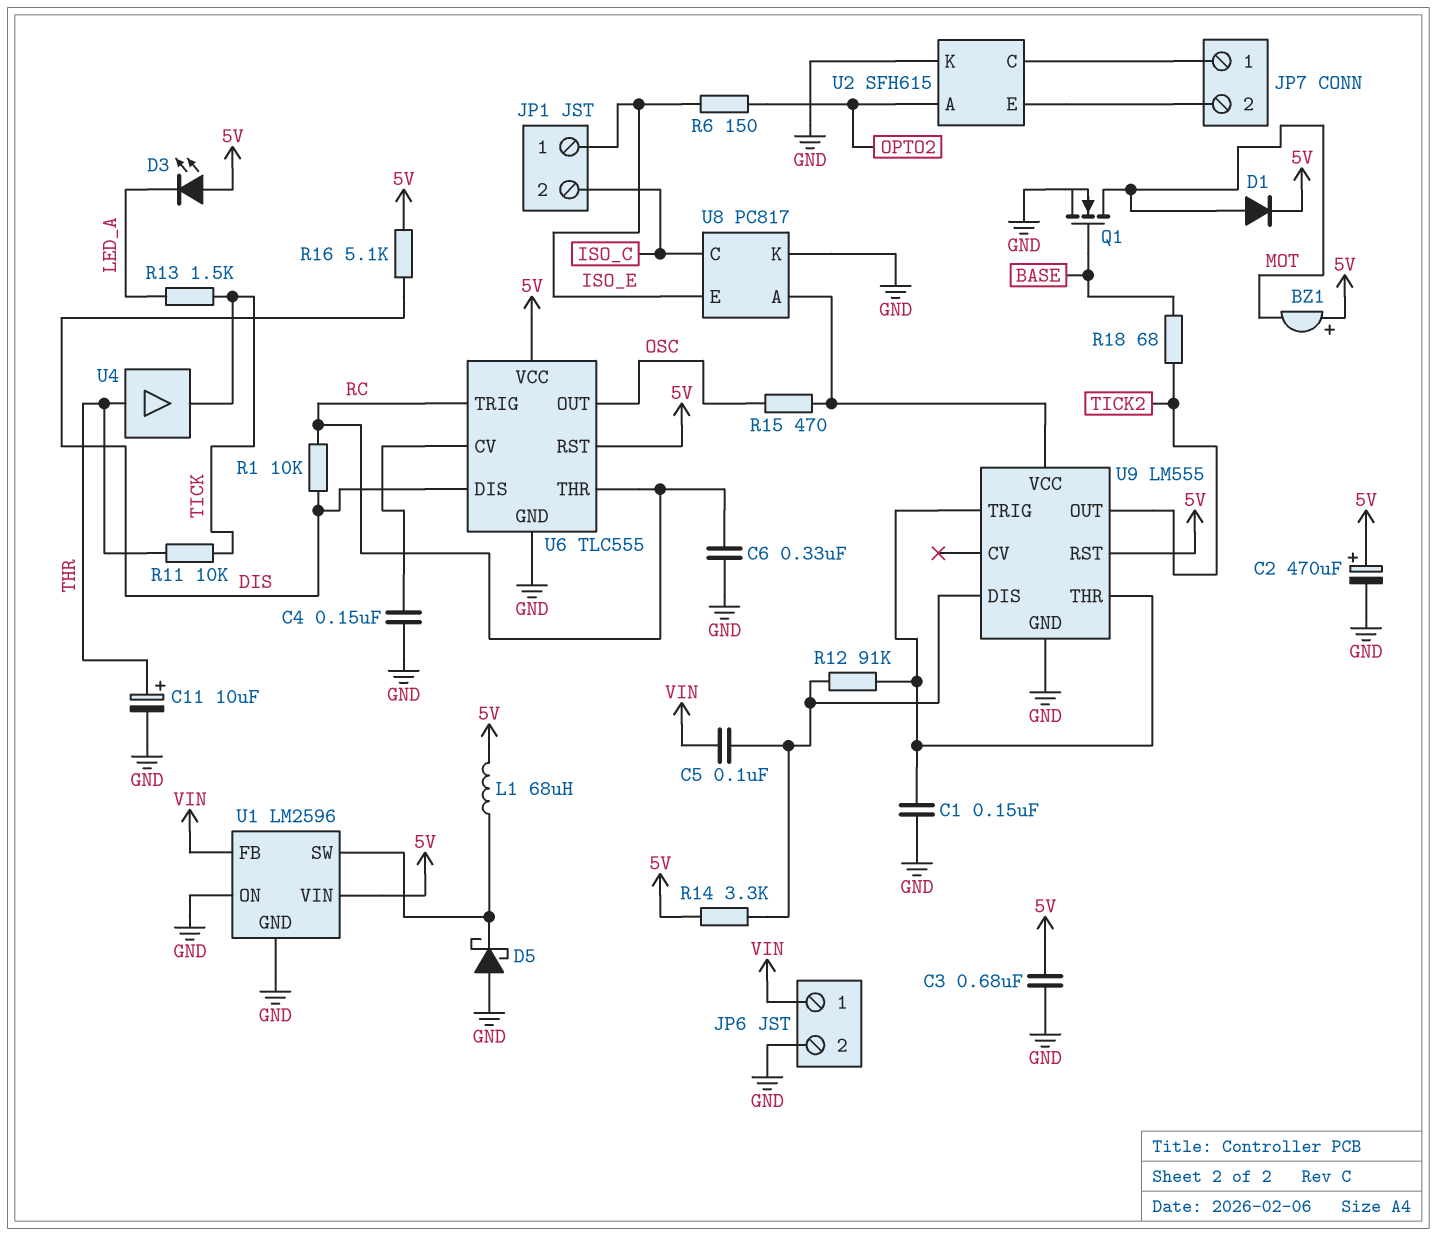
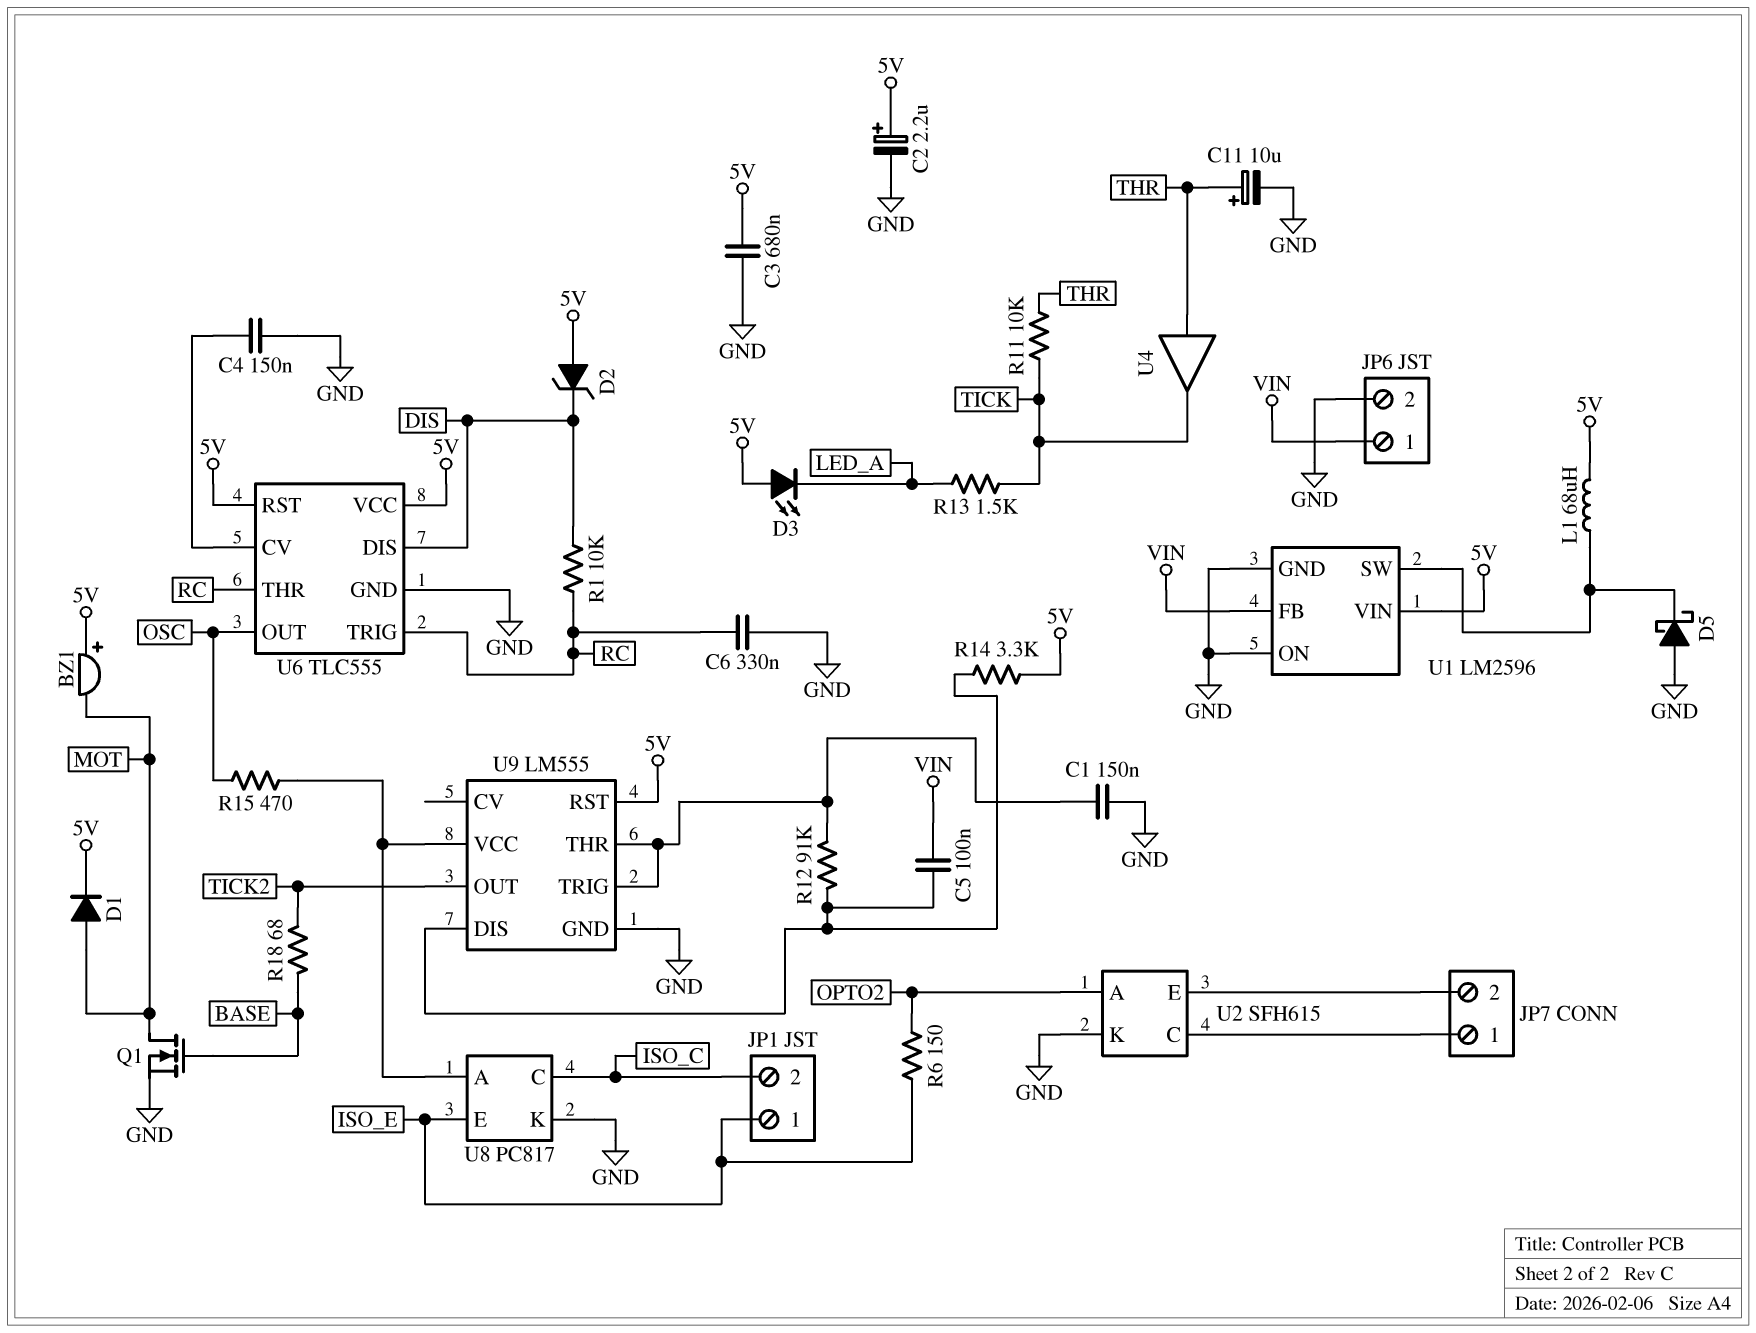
C2: 470uF (plus 5V, minus GND) -> 2.2uF (plus 5V, minus GND)
D2: none -> zener (A 5V, K DIS)
R16: 5.1k (5V, DIS) -> none

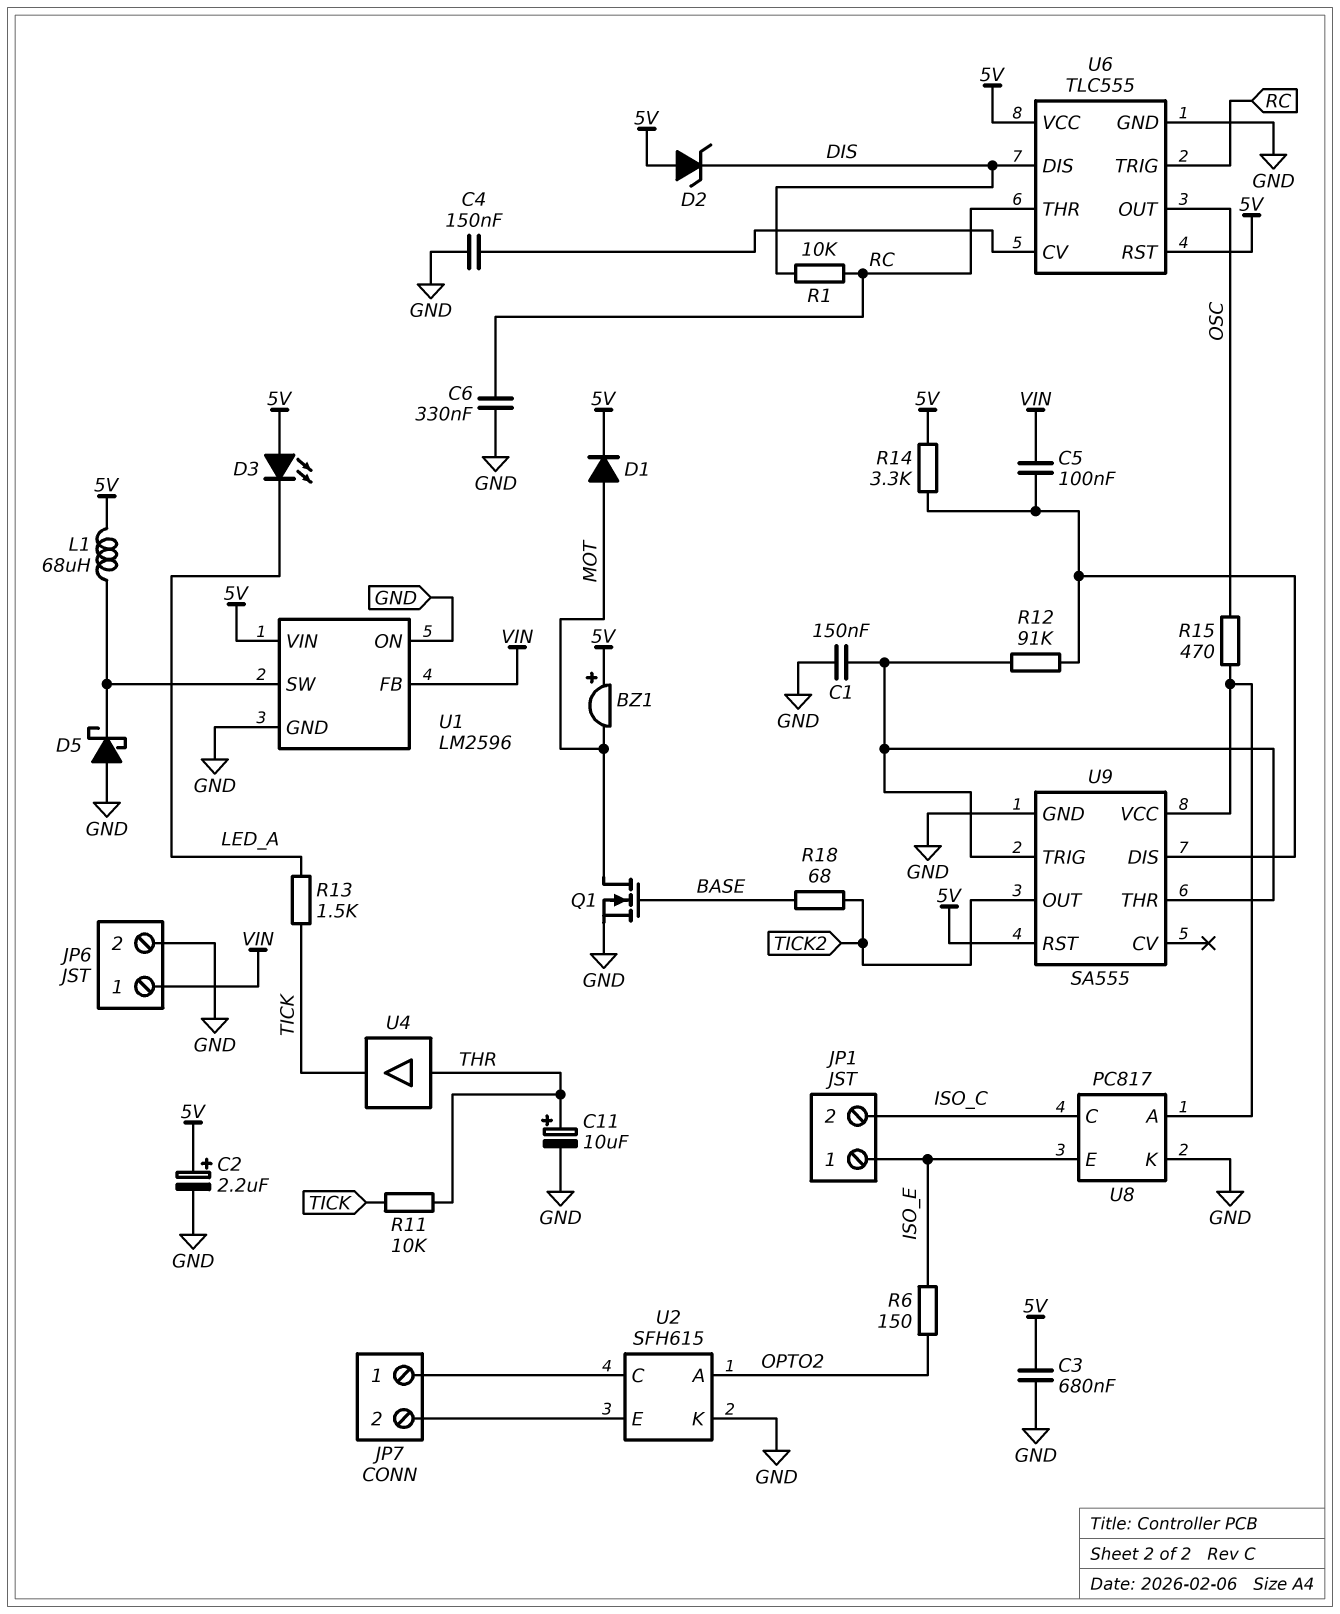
U9: LM555 -> SA555

